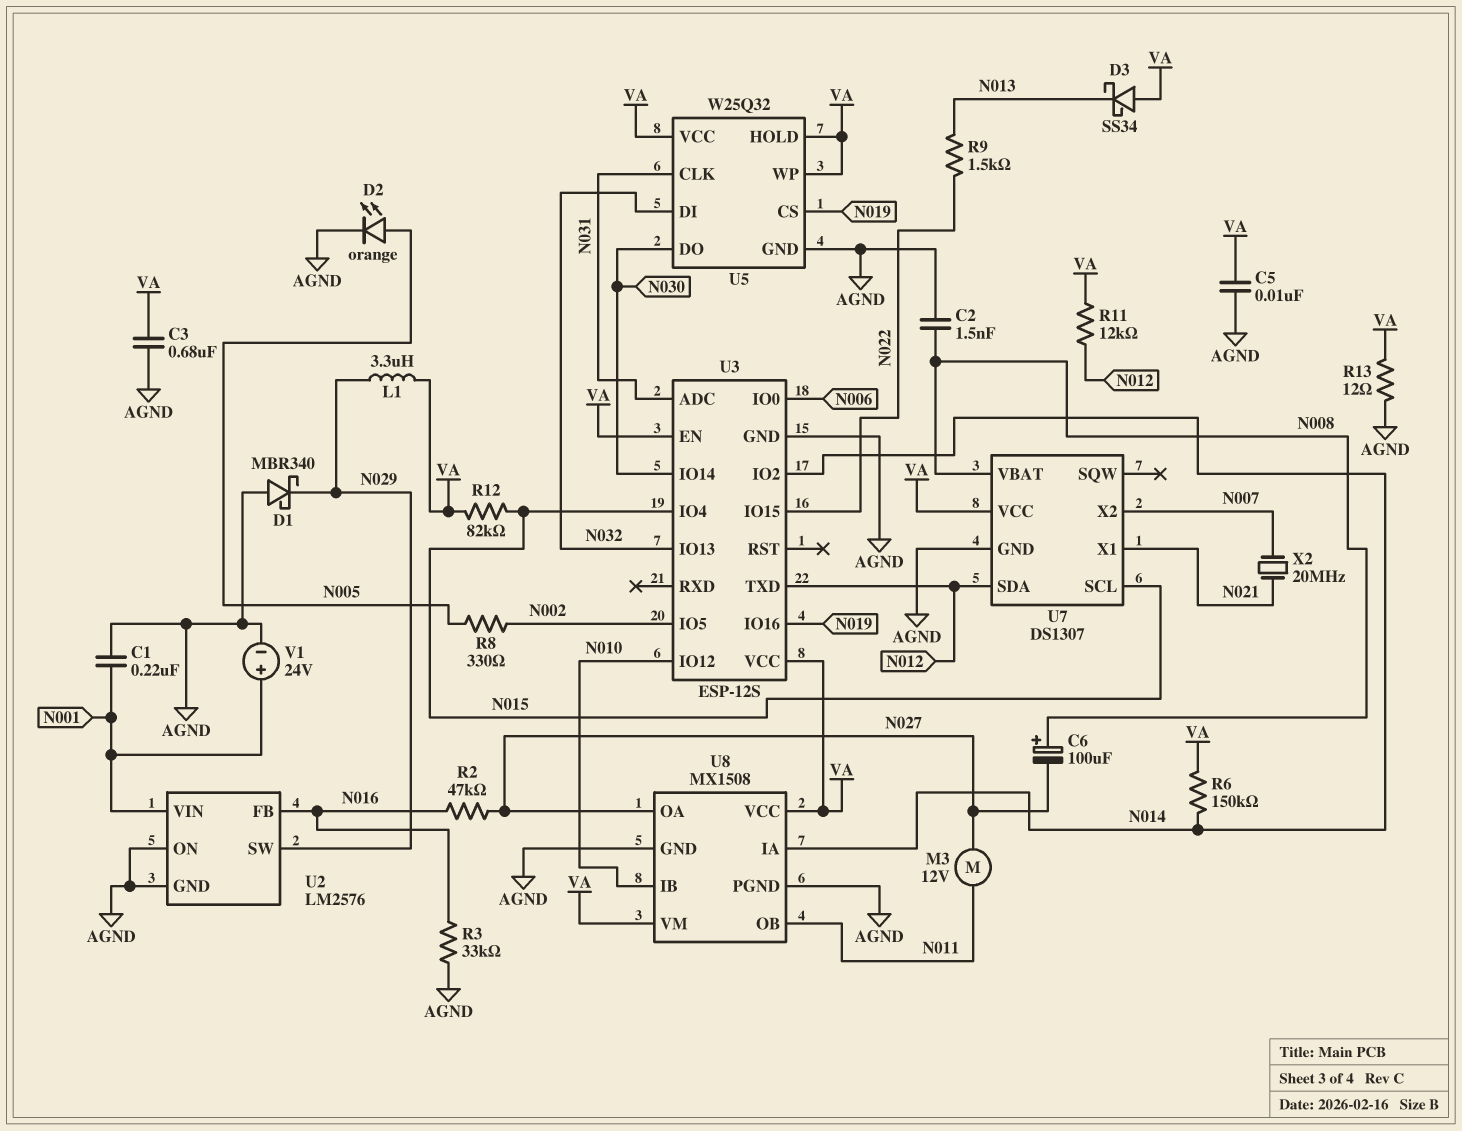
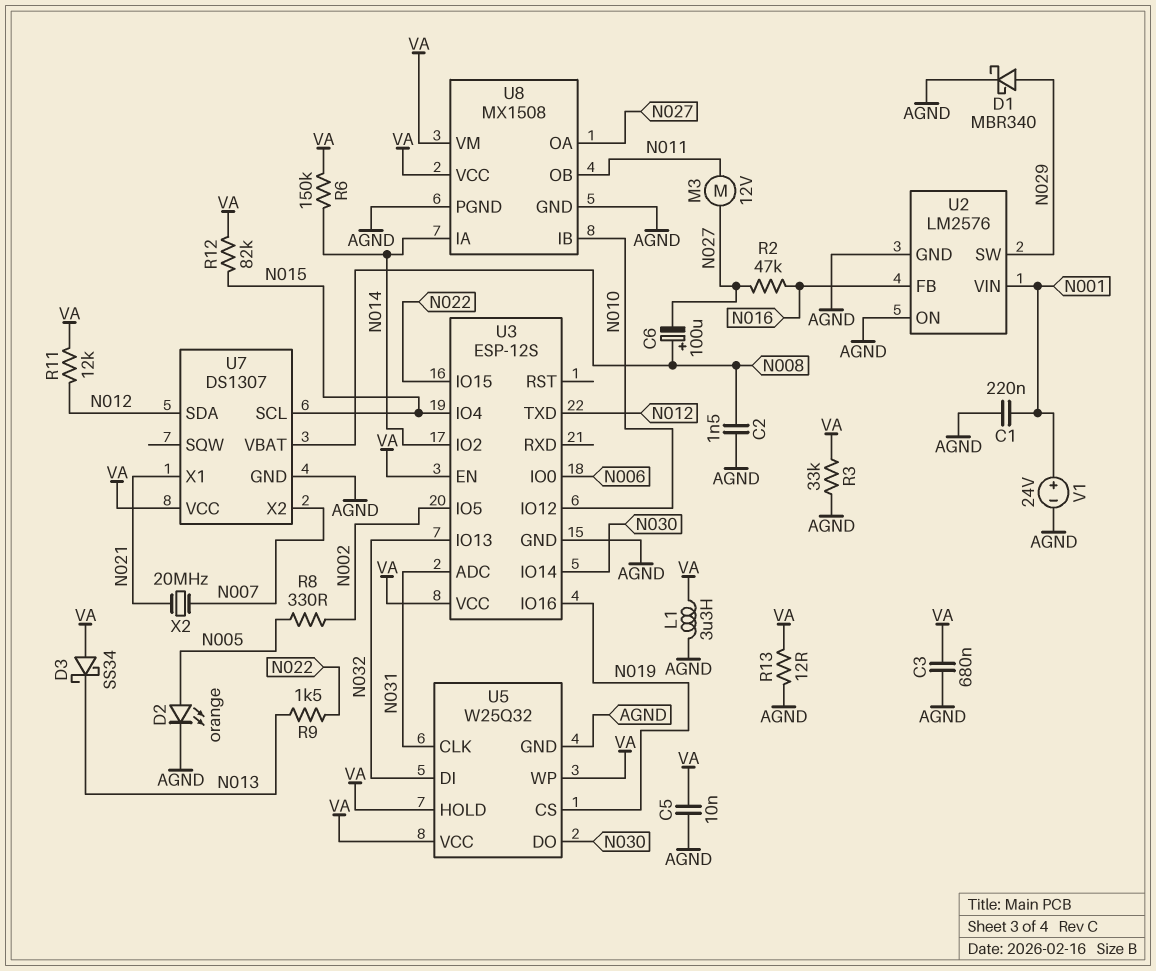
D1: schottky MBR340 (A AGND, K N029) -> schottky MBR340 (A N029, K AGND)
L1: 3.3uH (N029, VA) -> 3.3uH (AGND, VA)
R3: 33k (AGND, N016) -> 33k (AGND, VA)

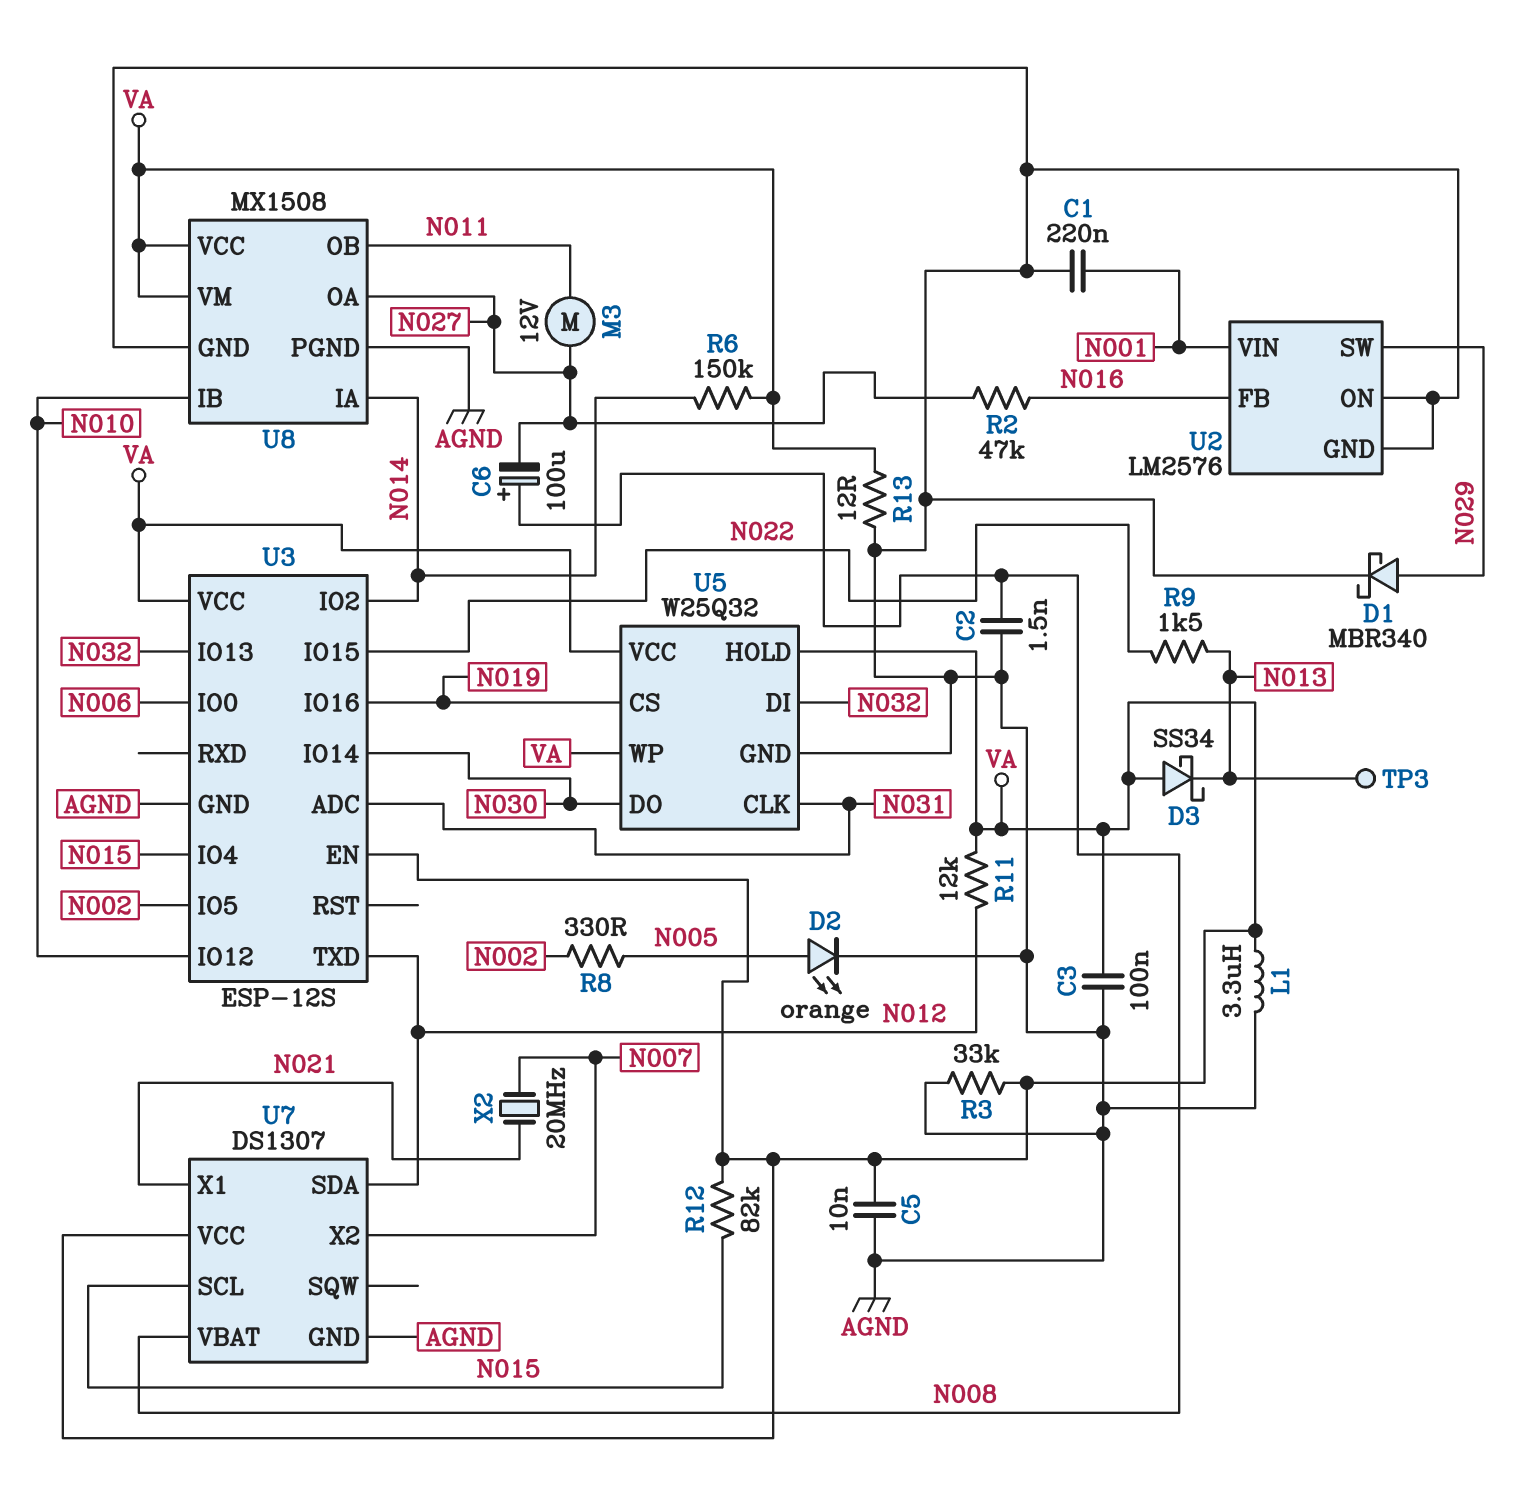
C3: 680nF (AGND, VA) -> 100nF (AGND, VA)
TP3: none -> test point (N013)
V1: 24V (plus N001, minus AGND) -> none

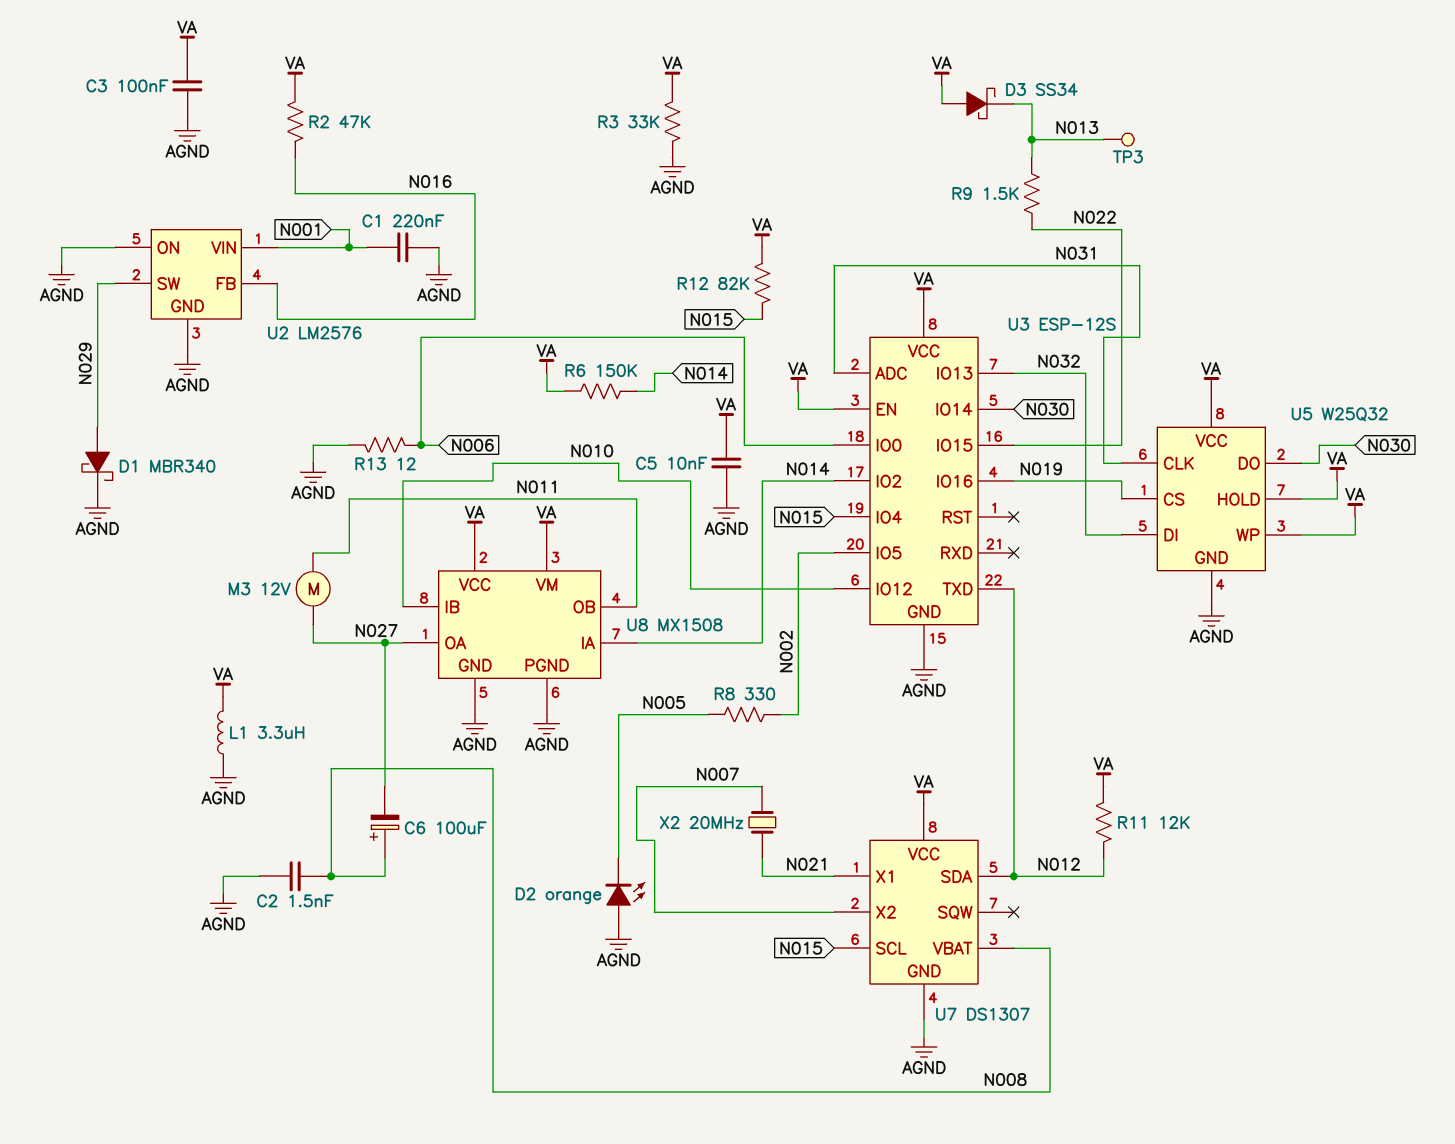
D2: LED orange (A N005, K AGND) -> LED orange (A AGND, K N005)
R2: 47k (N016, N027) -> 47k (N016, VA)
R13: 12 (AGND, VA) -> 12 (AGND, N006)

